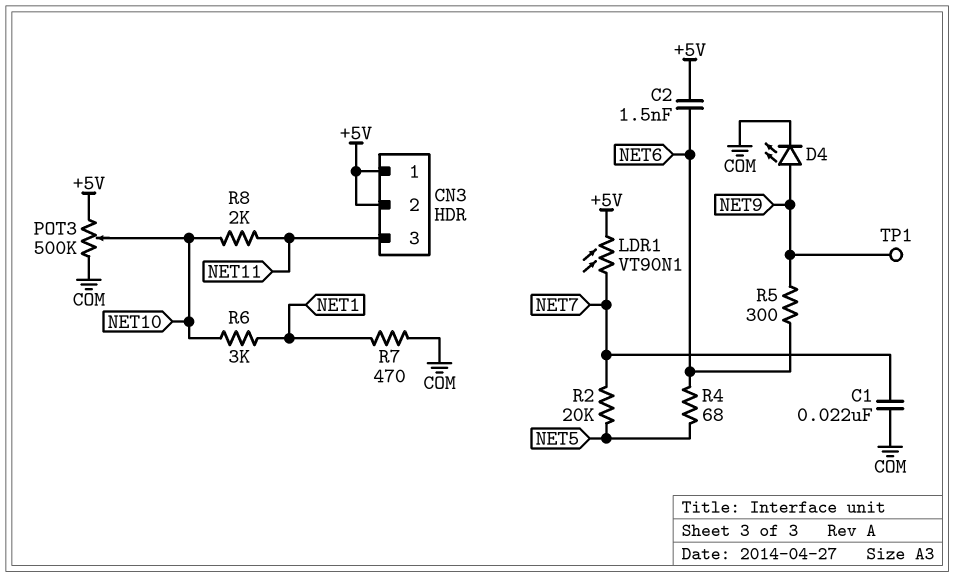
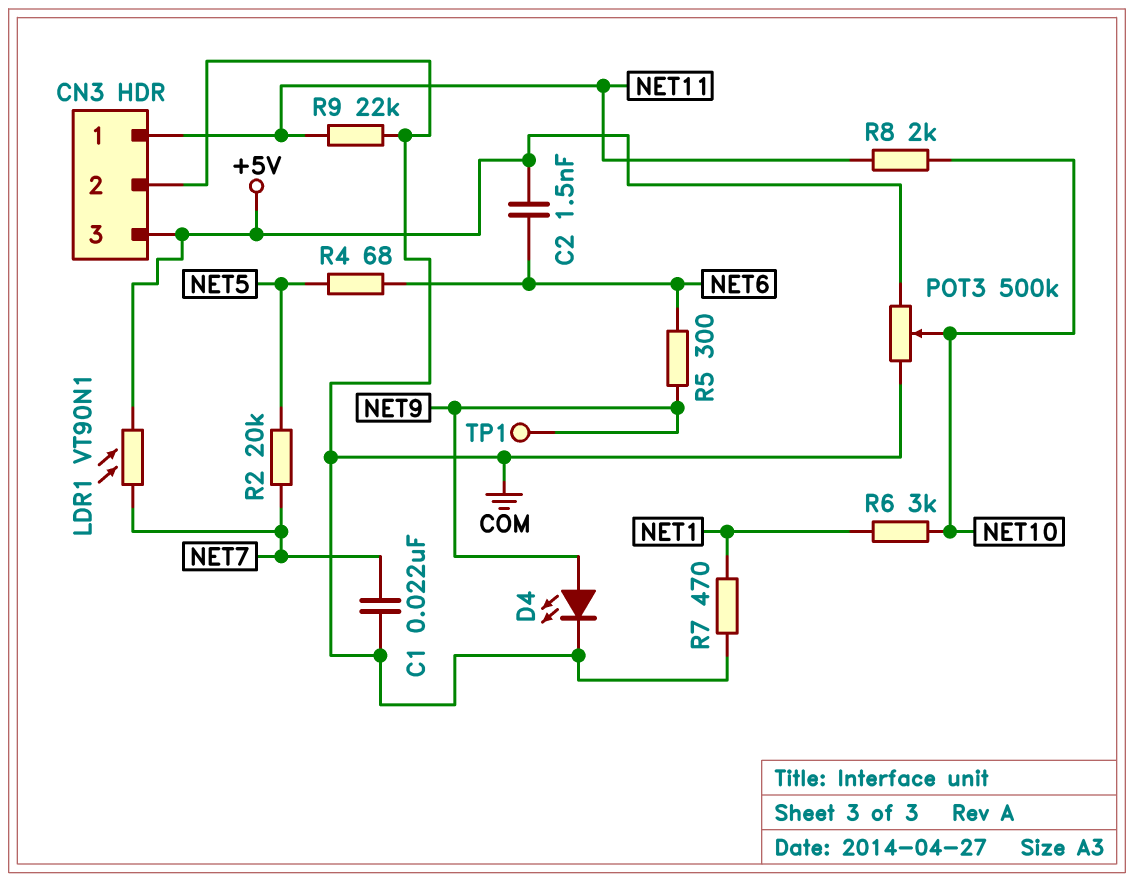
CN3 pin 1: +5V -> NET11
CN3 pin 2: +5V -> COM
CN3 pin 3: NET11 -> +5V
R9: none -> 22k (COM, NET11)

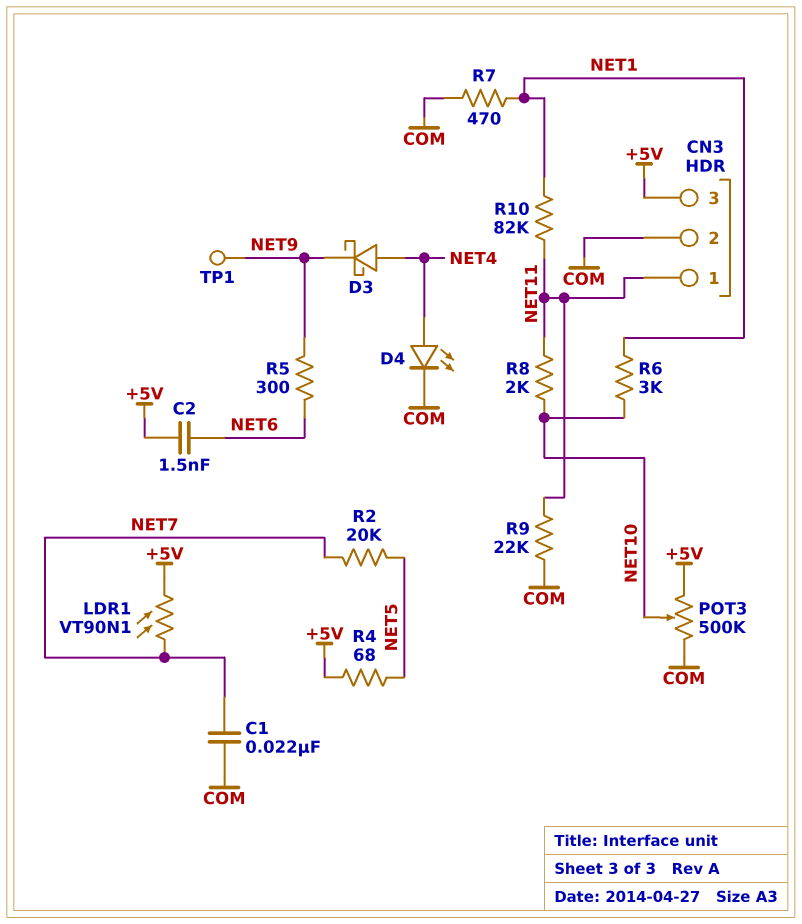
D3: none -> schottky (A NET4, K NET9)
D4: LED (A NET9, K COM) -> LED (A NET4, K COM)
R4: 68 (NET5, NET6) -> 68 (+5V, NET5)
R10: none -> 82k (NET1, NET11)

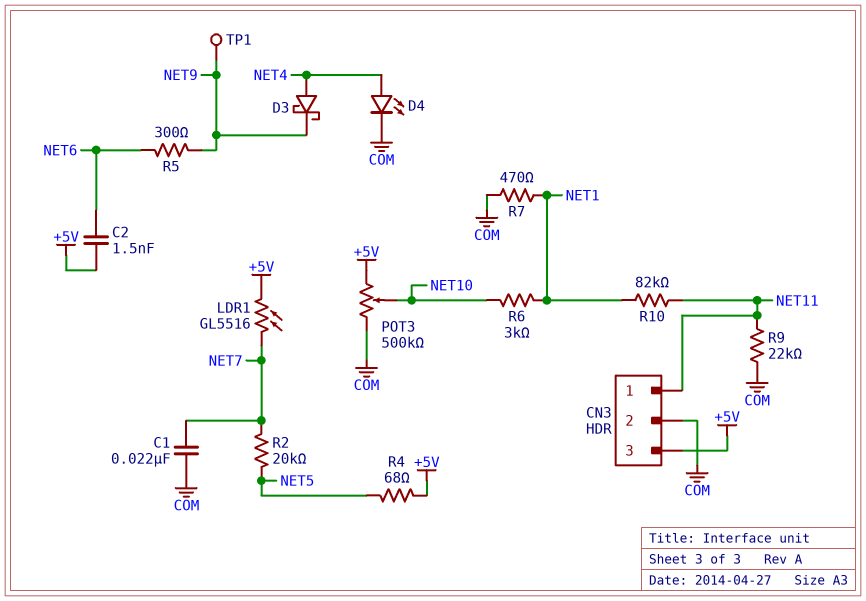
LDR1: VT90N1 (+5V, NET7) -> GL5516 (+5V, NET7)
R8: 2k (NET10, NET11) -> none

